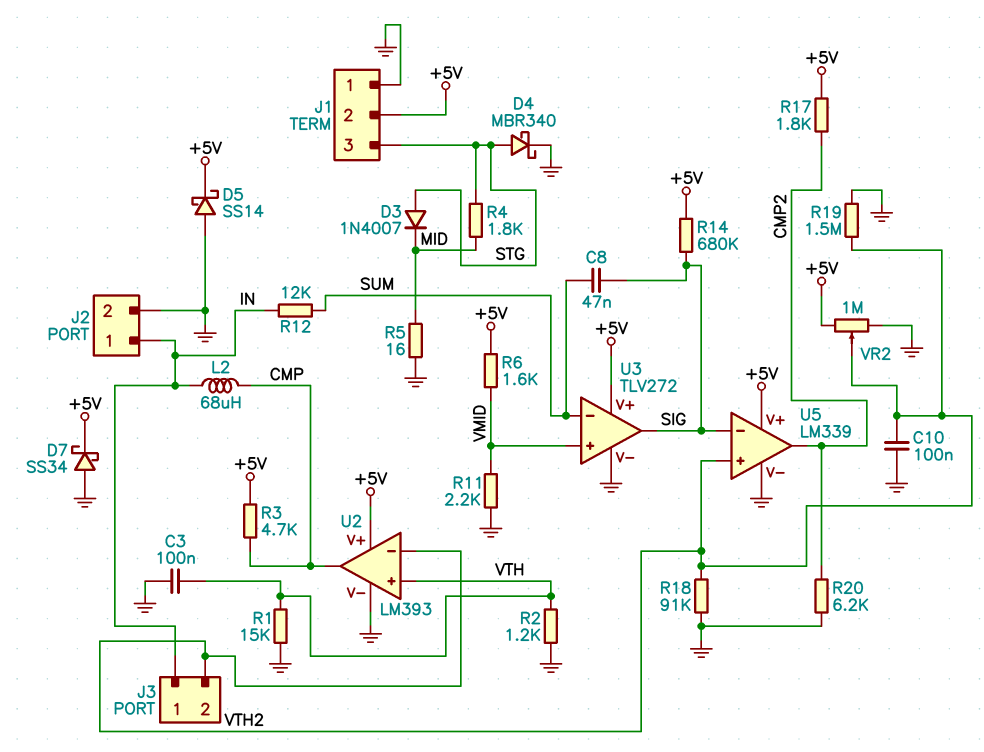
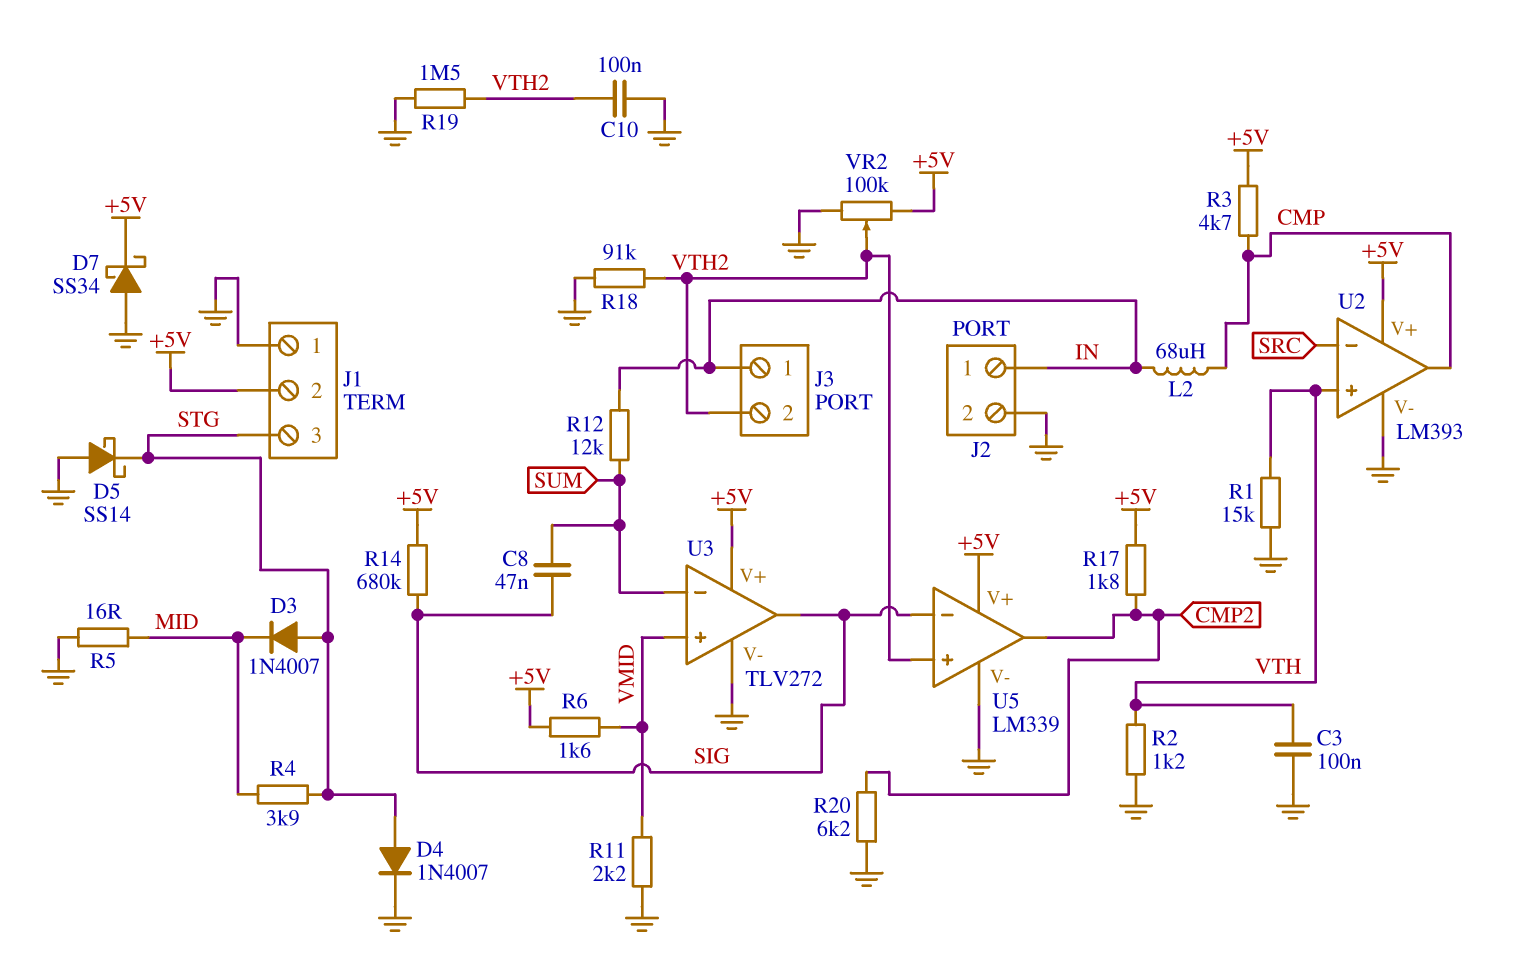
D4: schottky MBR340 (A STG, K GND) -> diode 1N4007 (A STG, K GND)
D5: schottky SS14 (A GND, K +5V) -> schottky SS14 (A GND, K STG)
R4: 1.8k (MID, STG) -> 3.9k (MID, STG)
U2 pin in-: VTH2 -> SRC
VR2: 1M (+5V, GND, wiper VTH2) -> 100k (+5V, GND, wiper VTH2)

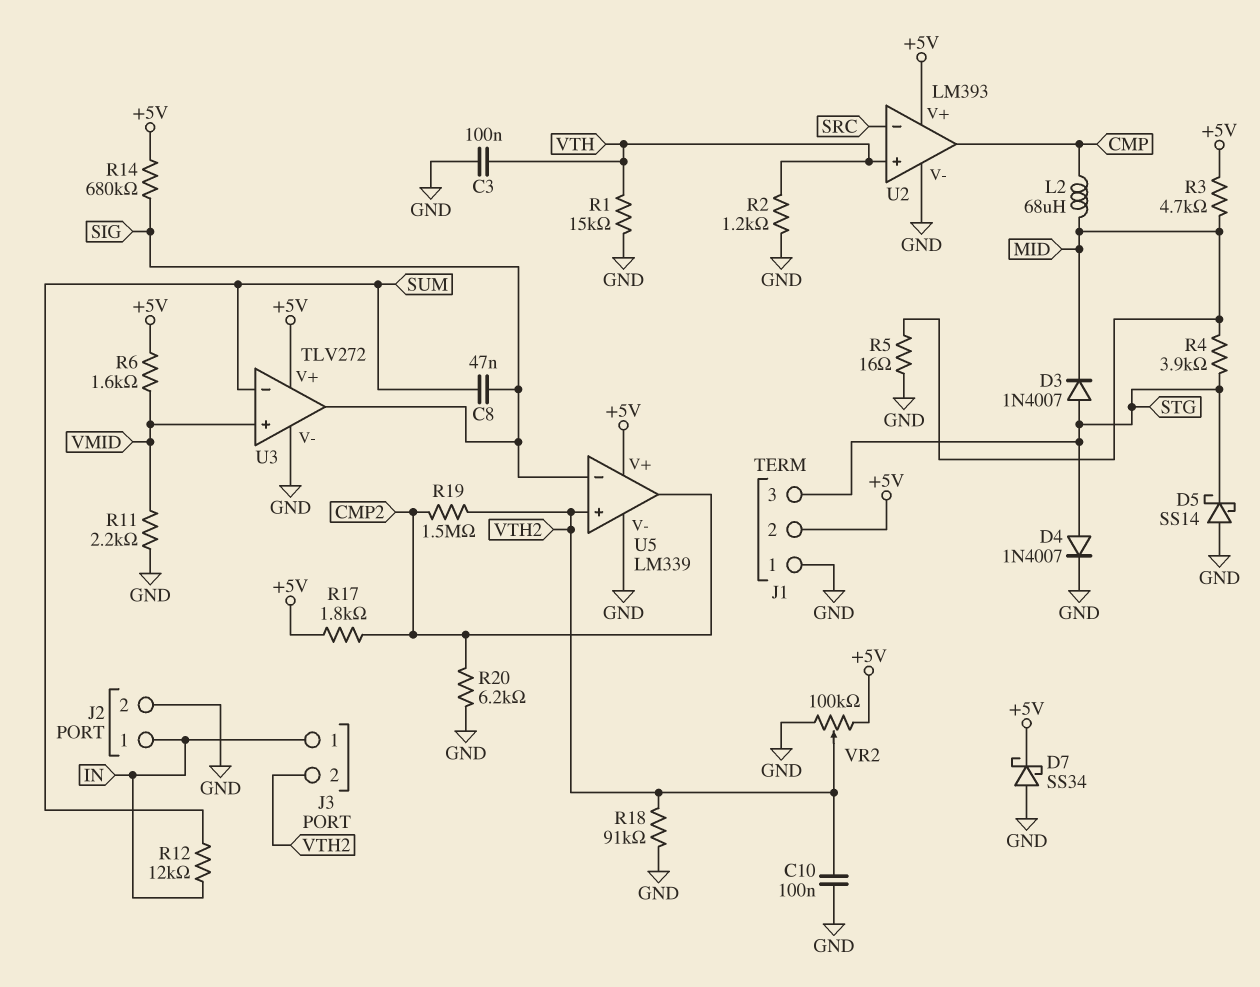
L2: 68uH (CMP, IN) -> 68uH (CMP, MID)
R3: 4.7k (+5V, CMP) -> 4.7k (+5V, MID)
R19: 1.5M (GND, VTH2) -> 1.5M (CMP2, VTH2)

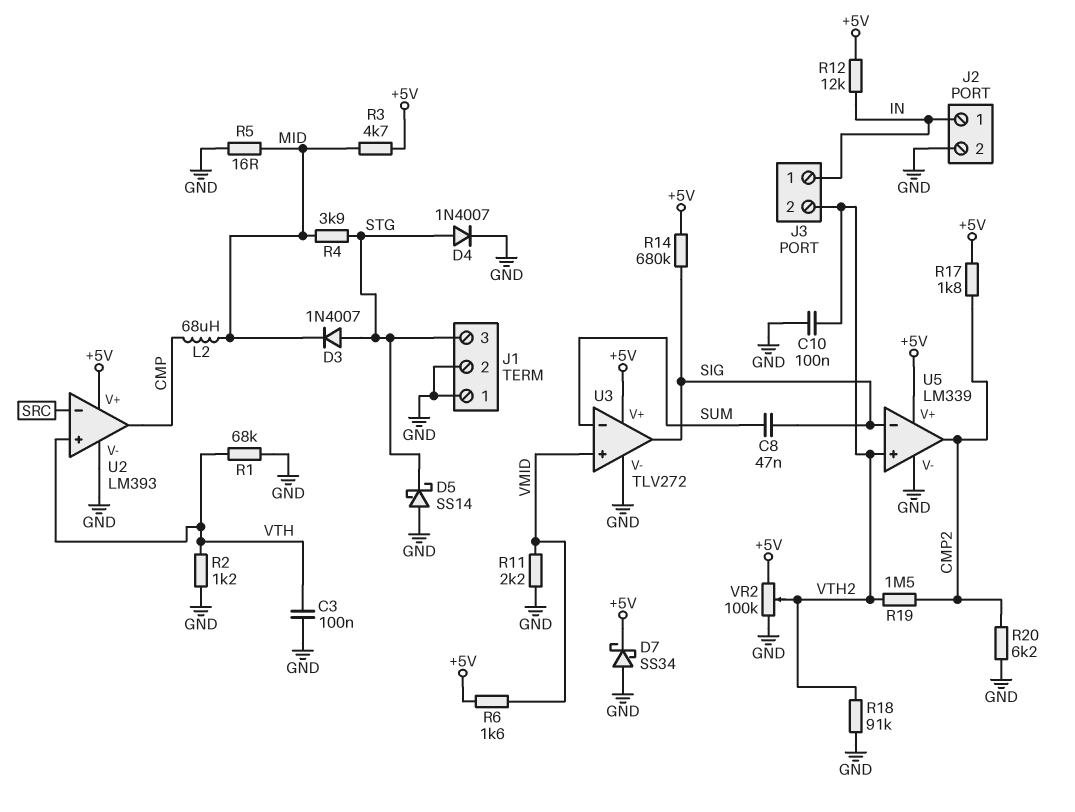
J1 pin 2: +5V -> GND
R1: 15k (GND, VTH) -> 68k (GND, VTH)
R12: 12k (IN, SUM) -> 12k (+5V, IN)

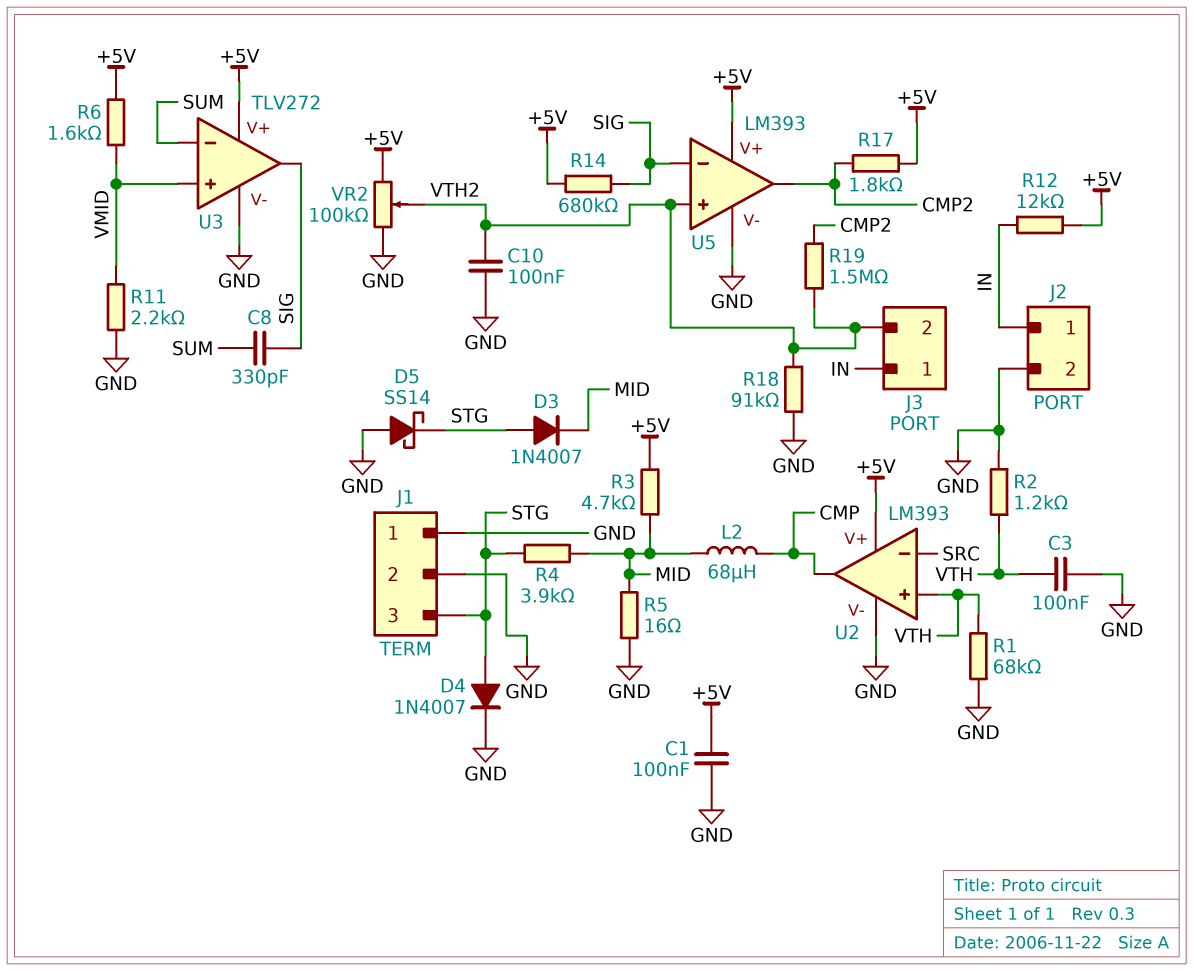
C1: none -> 100nF (+5V, GND)
C8: 47nF (SIG, SUM) -> 330pF (SIG, SUM)
D7: schottky SS34 (A GND, K +5V) -> none
R20: 6.2k (CMP2, GND) -> none
U5: LM339 -> LM393

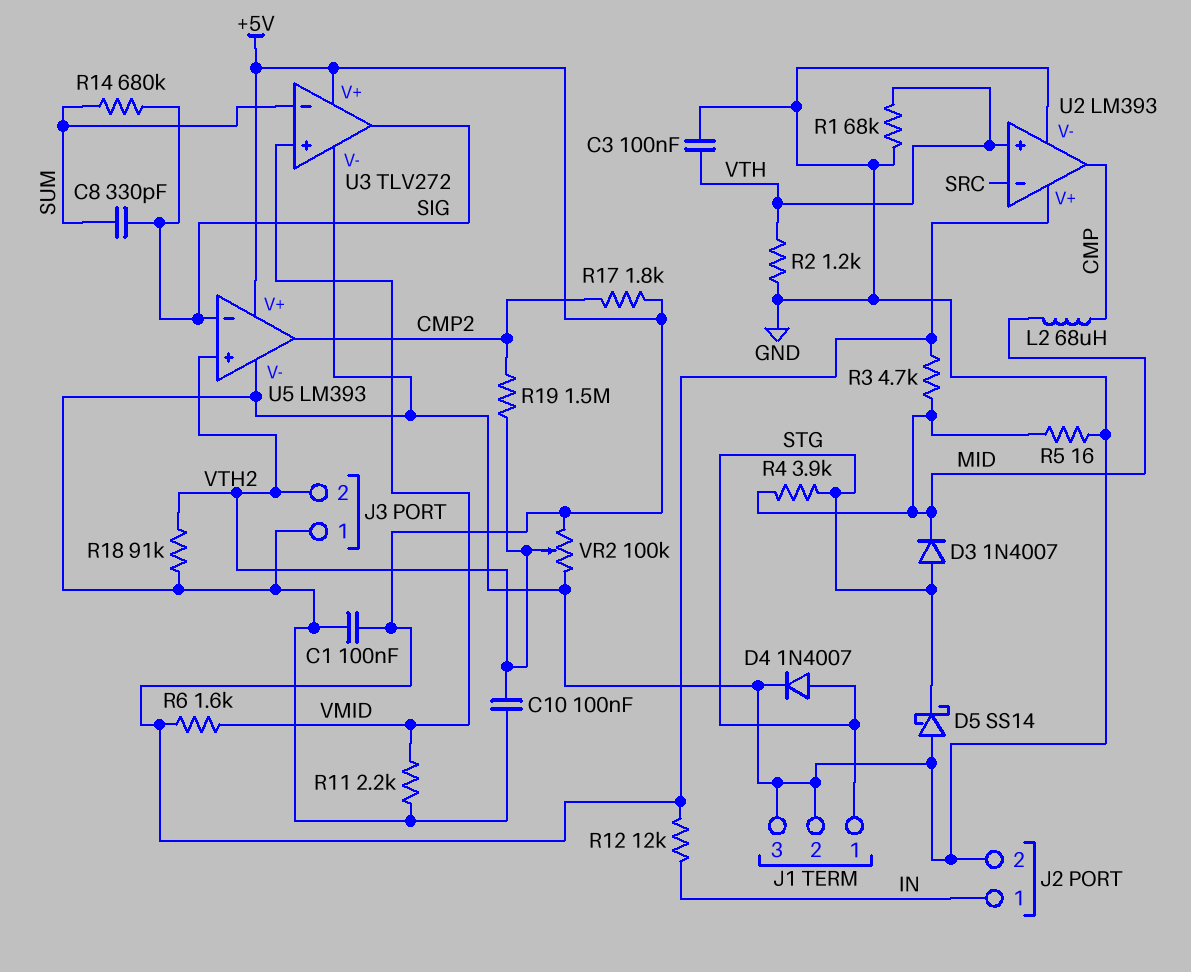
J1 pin 1: GND -> STG
J1 pin 3: STG -> GND
J3 pin 1: IN -> GND
R14: 680k (+5V, SIG) -> 680k (SIG, SUM)

